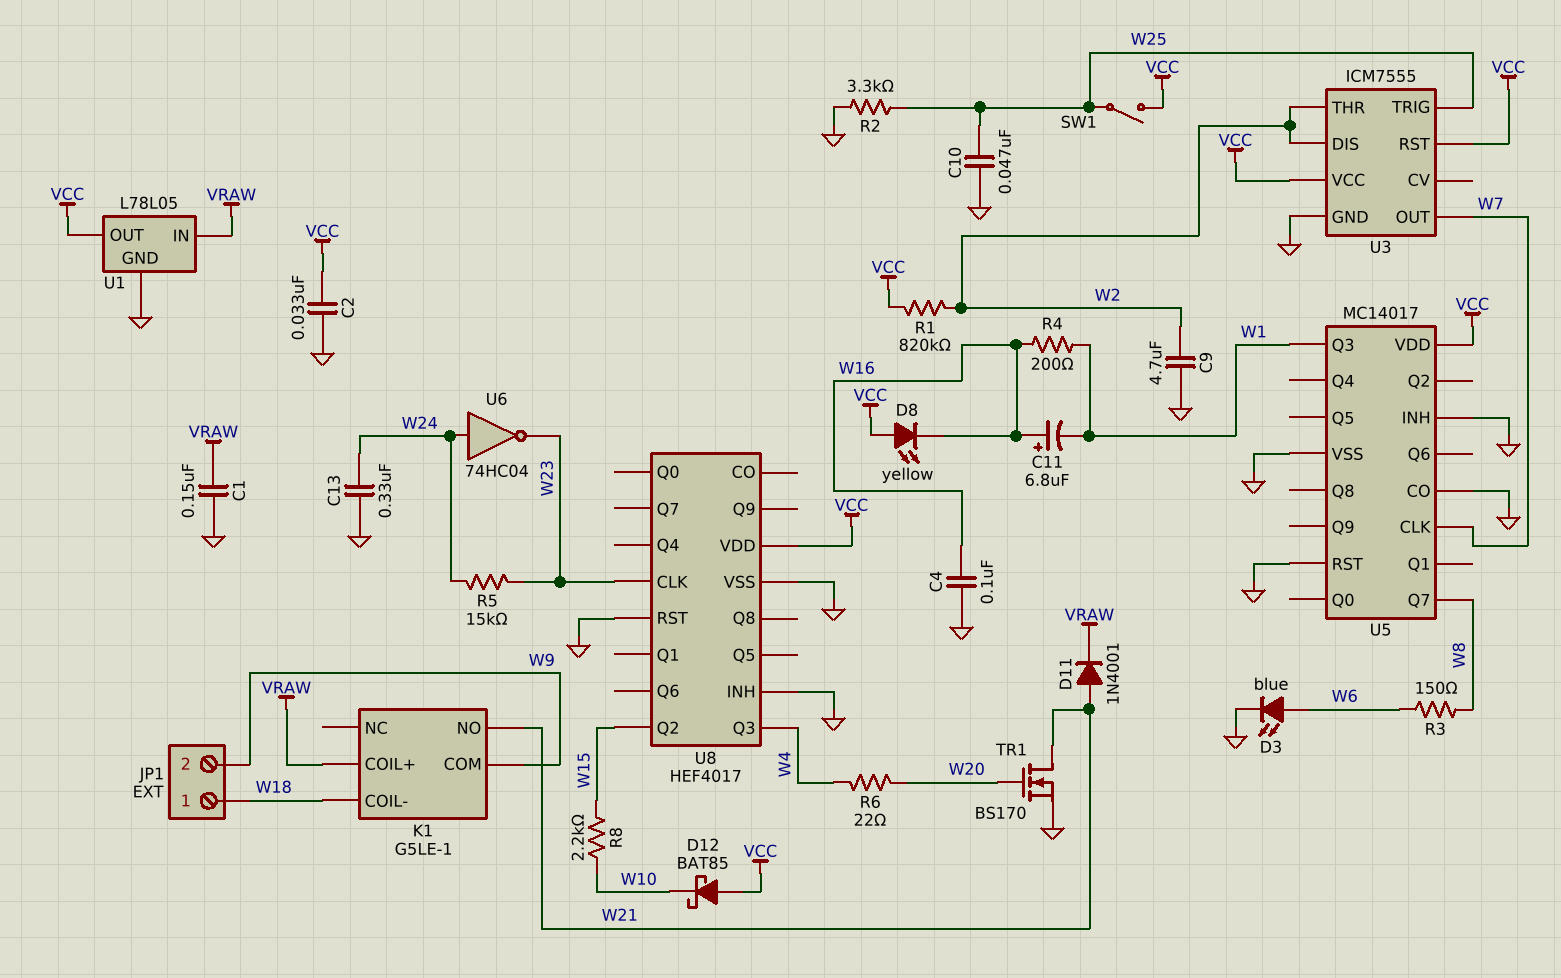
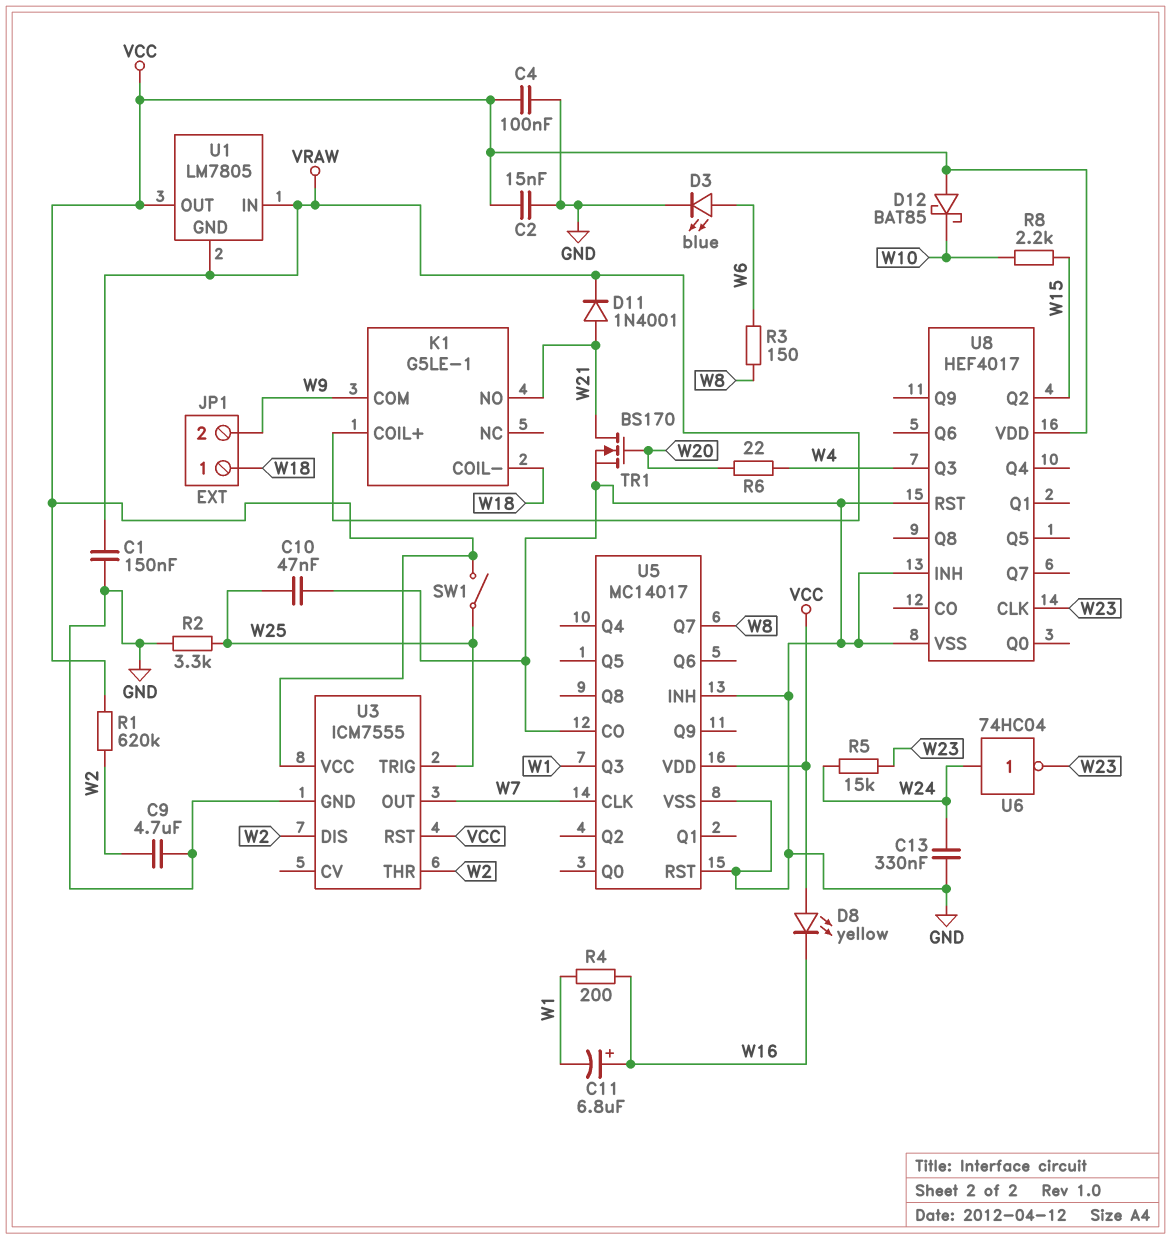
C2: 33nF (GND, VCC) -> 15nF (GND, VCC)
C4: 100nF (GND, W16) -> 100nF (GND, VCC)
R1: 820k (VCC, W2) -> 620k (VCC, W2)
U1: L78L05 -> LM7805
U1 pin GND: GND -> VRAW

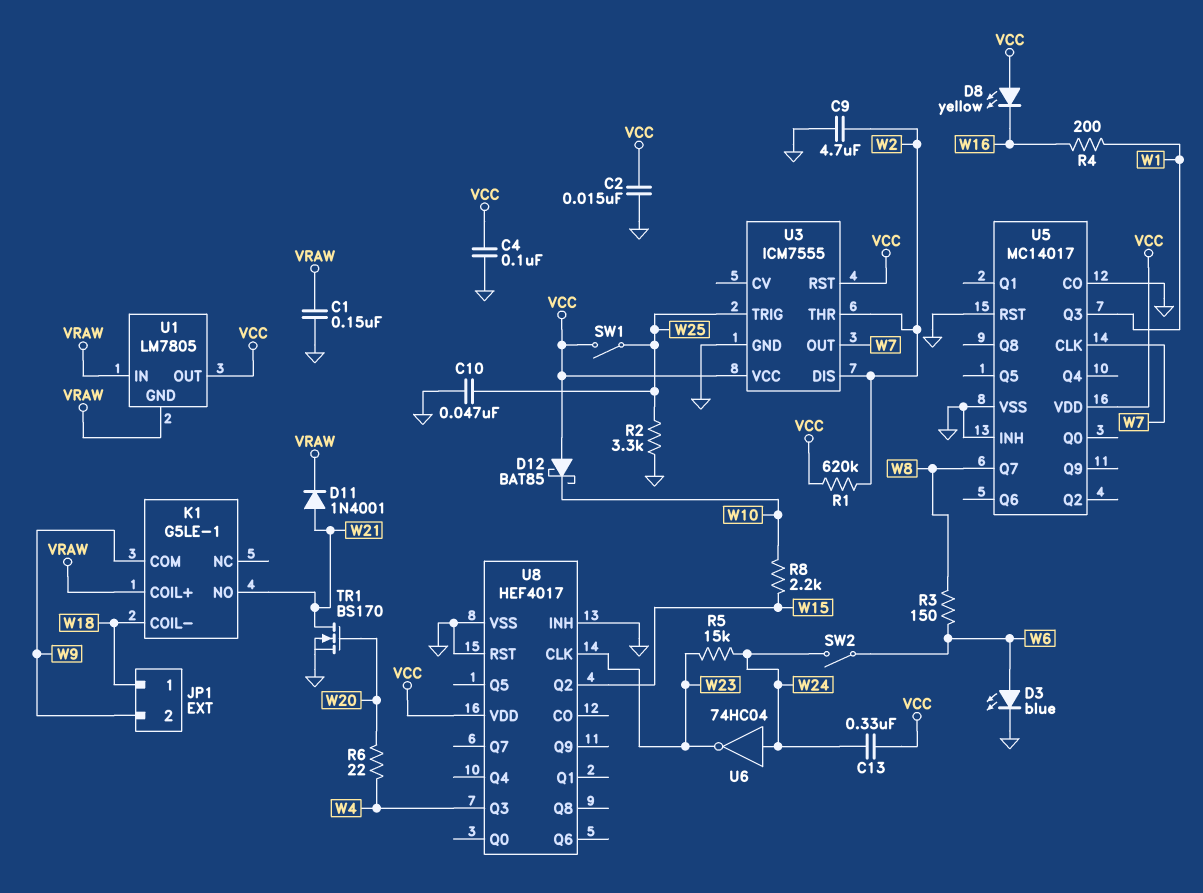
C11: 6.8uF (plus W16, minus W1) -> none
C13: 330nF (GND, W24) -> 330nF (VCC, W24)
SW2: none -> switch (W6, W24)

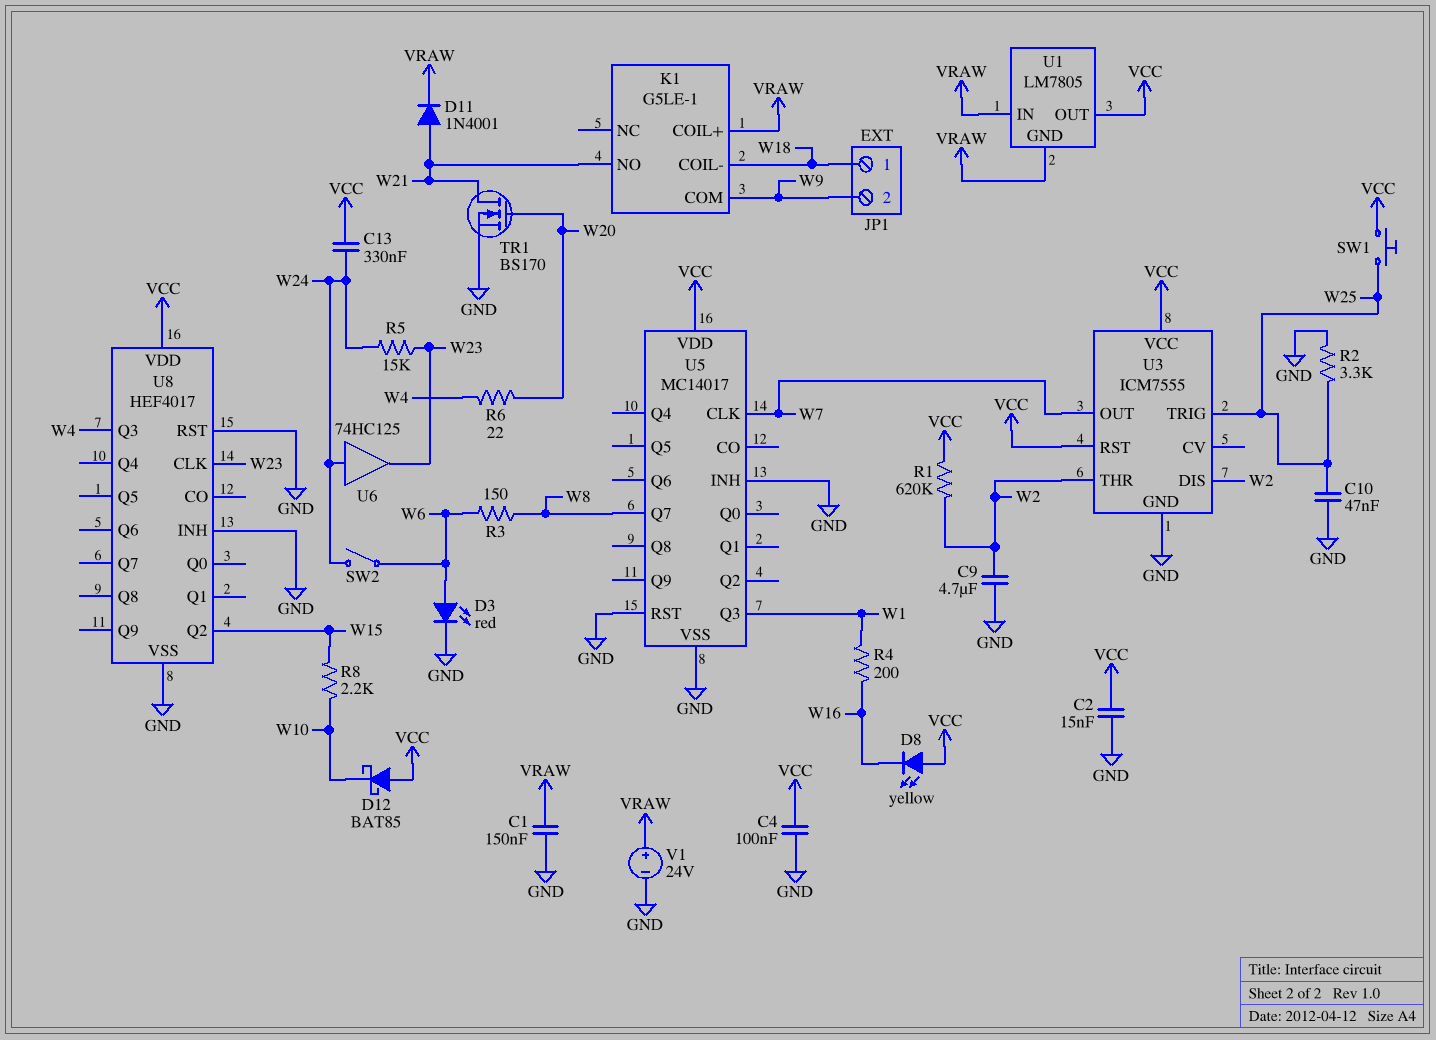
D3: LED blue (A W6, K GND) -> LED red (A W6, K GND)
SW1: switch (VCC, W25) -> button (VCC, W25)
U5 pin CO: GND -> none
U6: NOT 74HC04 (in W24, out W23) -> buffer 74HC125 (in W24, out W23)
V1: none -> 24V (plus VRAW, minus GND)

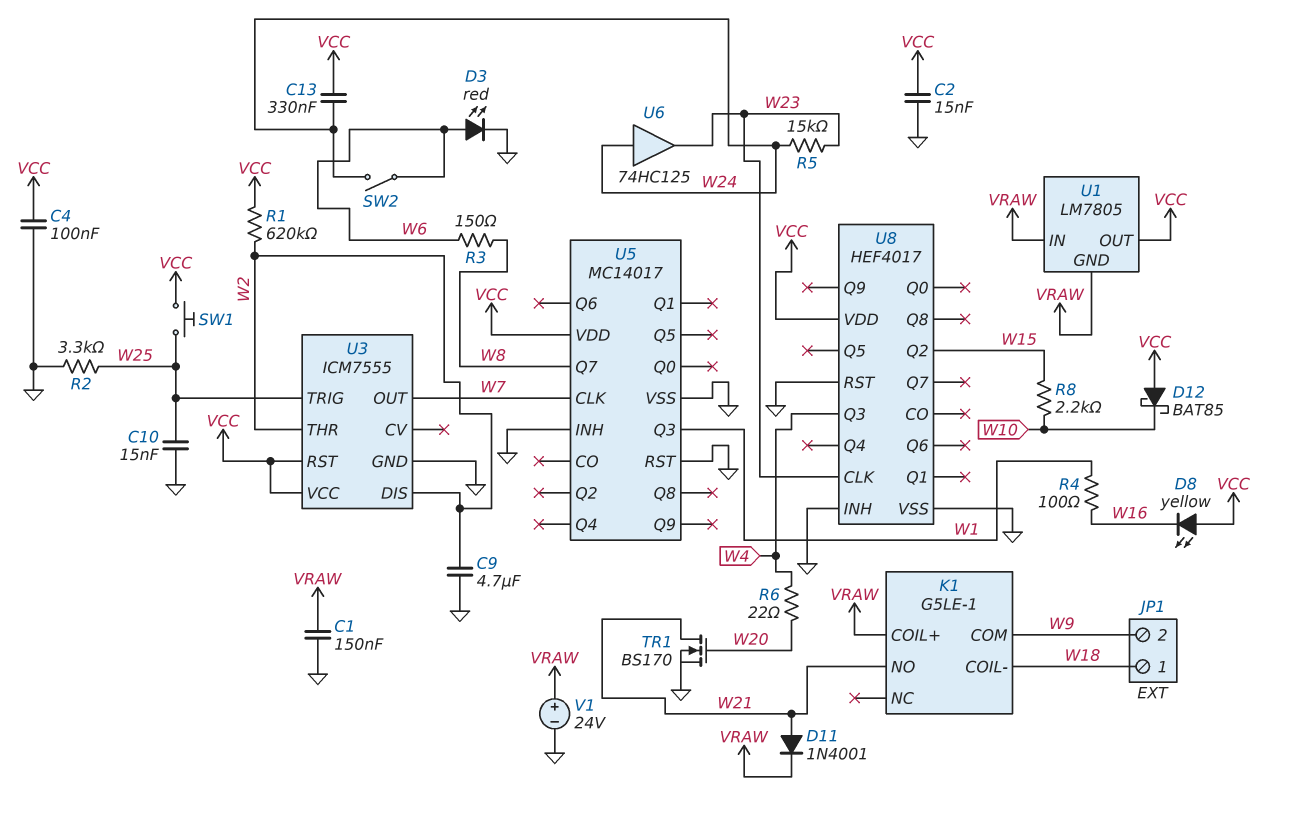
C10: 47nF (GND, W25) -> 15nF (GND, W25)
R4: 200 (W1, W16) -> 100 (W1, W16)

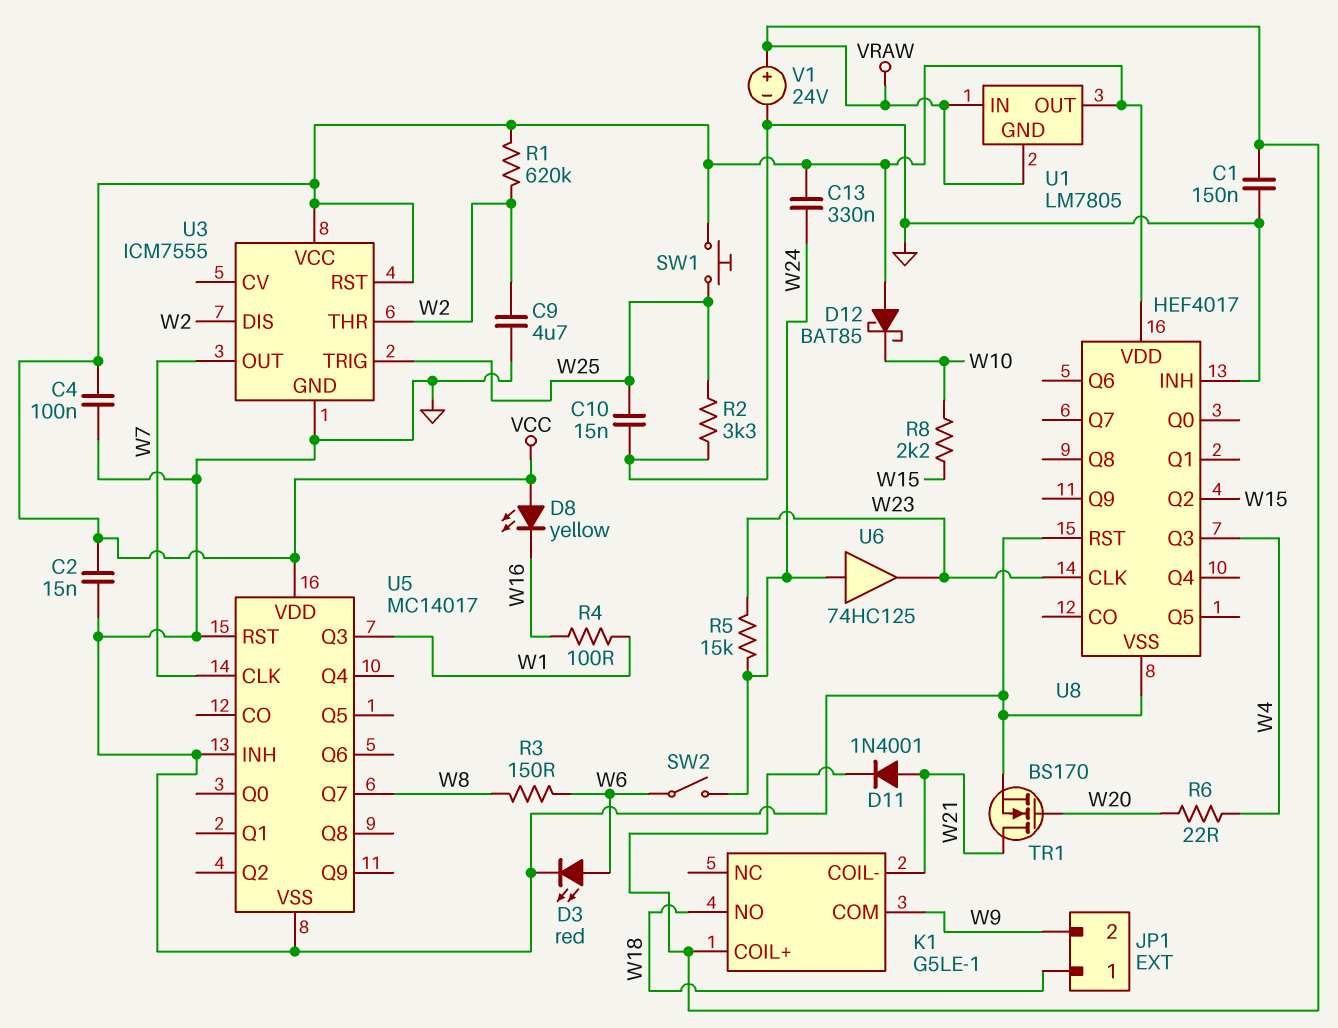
K1 pin COIL-: W18 -> W21
K1 pin NO: W21 -> W18

